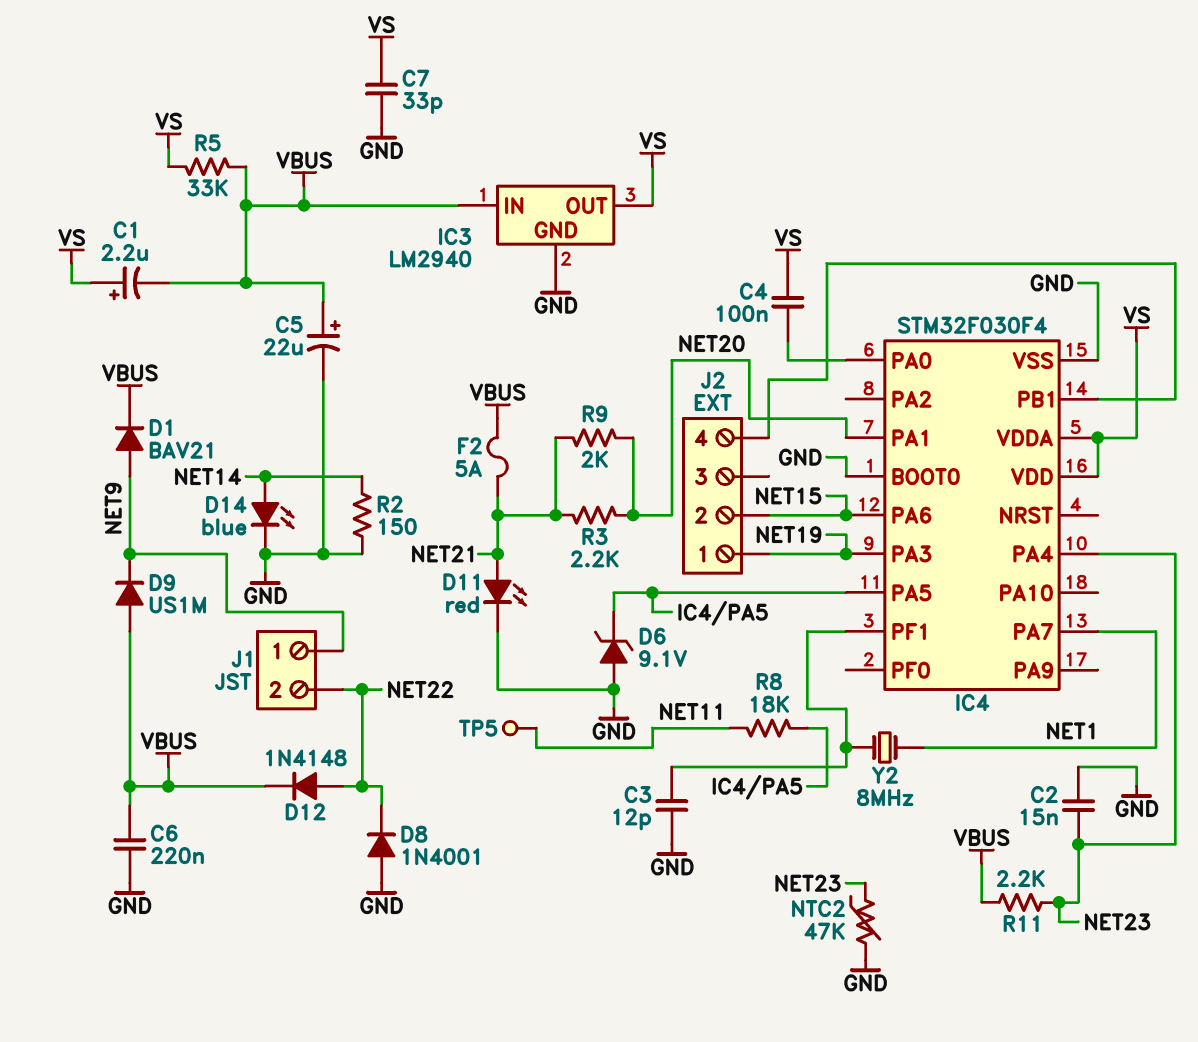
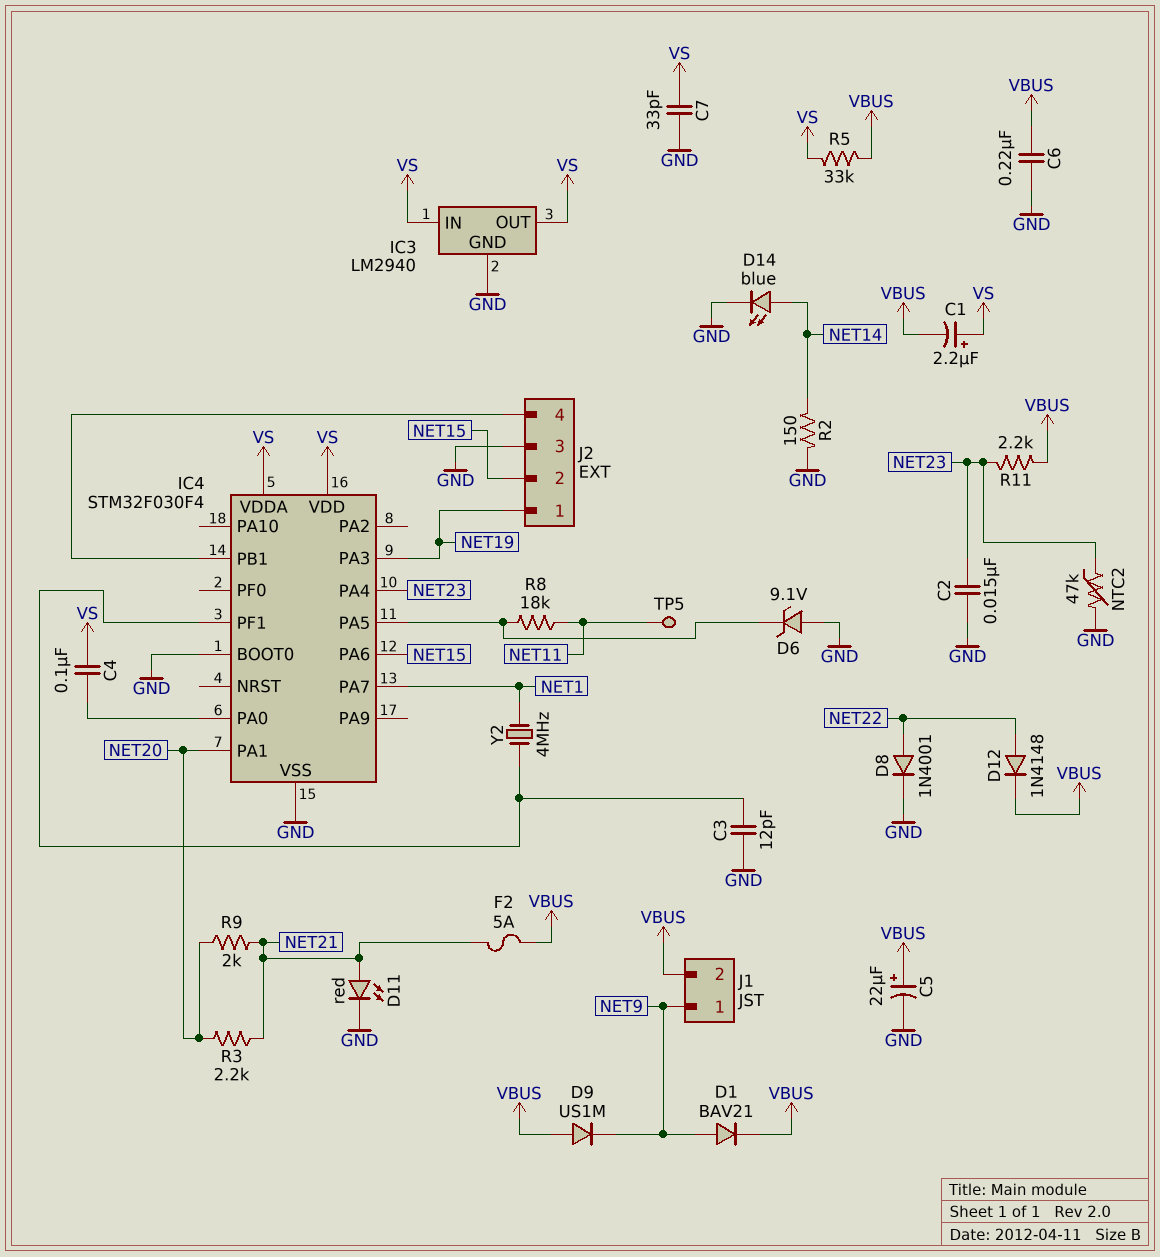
D8: diode 1N4001 (A GND, K NET22) -> diode 1N4001 (A NET22, K GND)
IC3 pin IN: VBUS -> VS
J1 pin 2: NET22 -> VBUS
J2 pin 3: none -> GND
Y2: 8MHz (IC4/PF1, NET1) -> 4MHz (IC4/PF1, NET1)

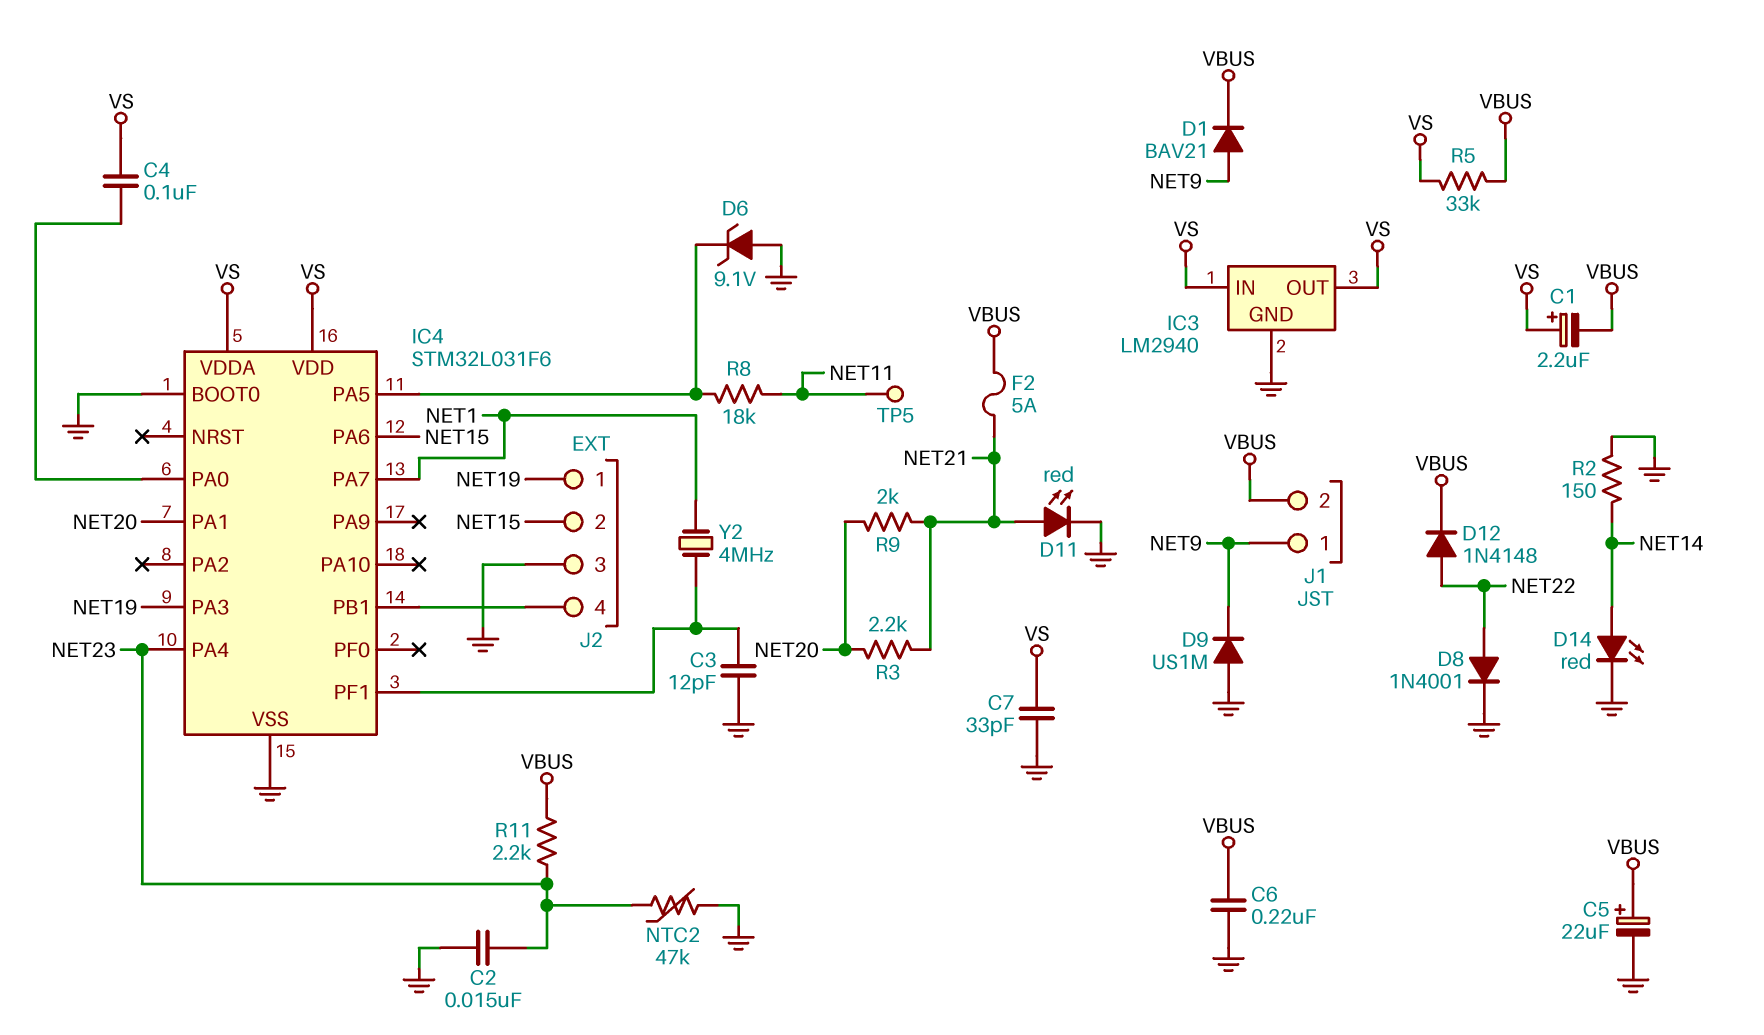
D9: diode US1M (A VBUS, K NET9) -> diode US1M (A GND, K NET9)
D14: LED blue (A NET14, K GND) -> LED red (A NET14, K GND)
IC4: STM32F030F4 -> STM32L031F6

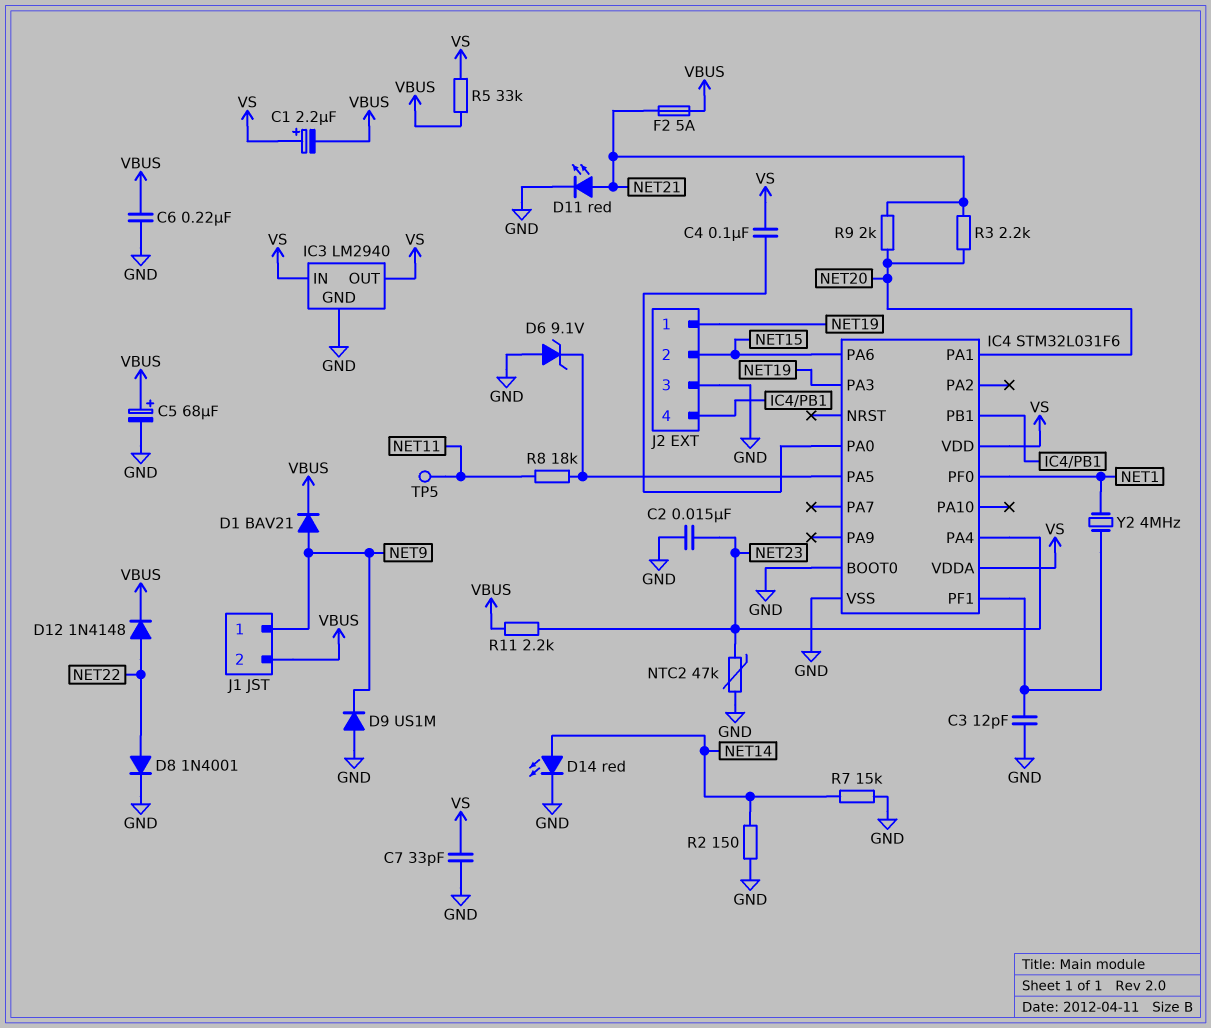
C5: 22uF (plus VBUS, minus GND) -> 68uF (plus VBUS, minus GND)
IC4 pin PA7: NET1 -> none
IC4 pin PF0: none -> NET1
R7: none -> 15k (GND, NET14)

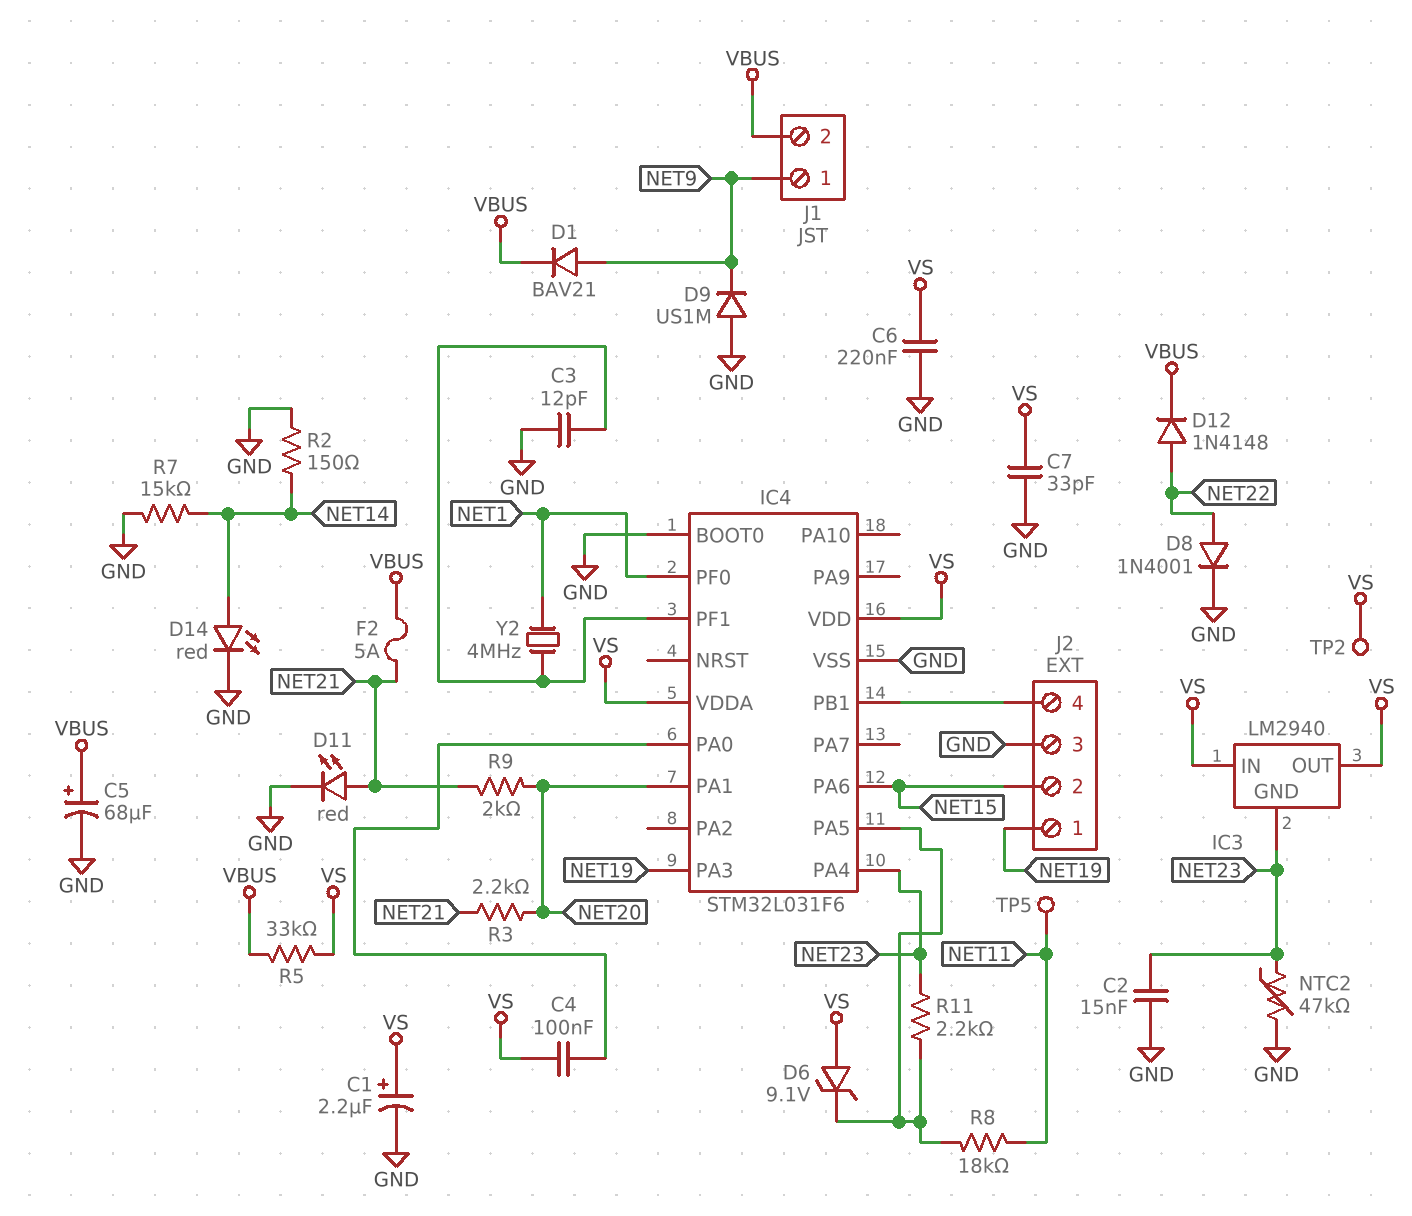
C1: 2.2uF (plus VS, minus VBUS) -> 2.2uF (plus VS, minus GND)
C6: 220nF (GND, VBUS) -> 220nF (GND, VS)
D6: zener 9.1V (A GND, K IC4/PA5) -> zener 9.1V (A VS, K IC4/PA5)
IC3 pin GND: GND -> NET23
R11: 2.2k (NET23, VBUS) -> 2.2k (IC4/PA5, NET23)
TP2: none -> test point (VS)

